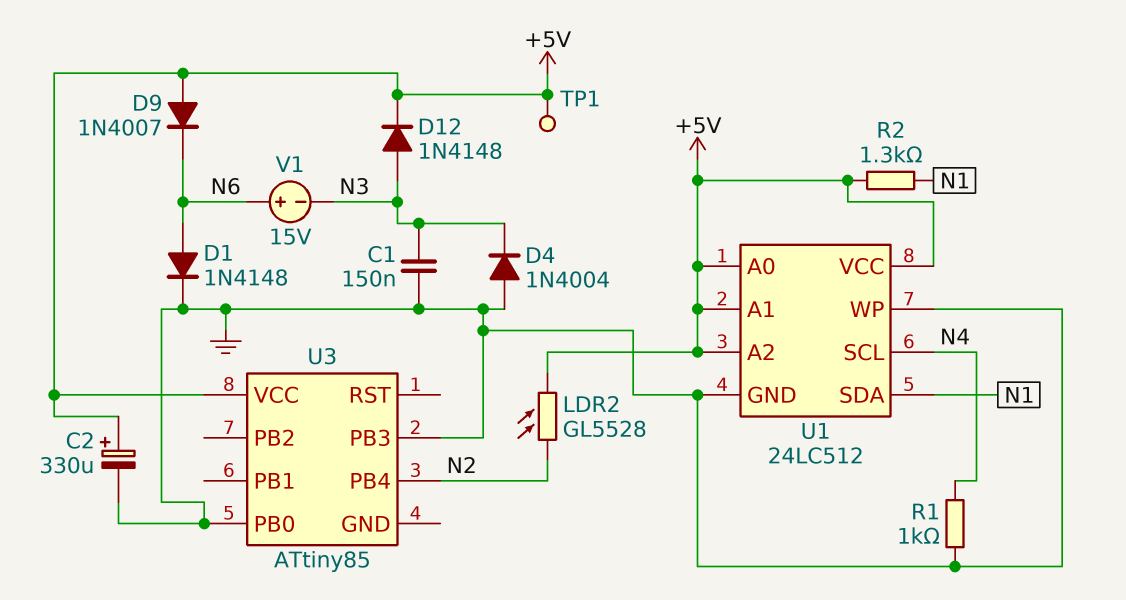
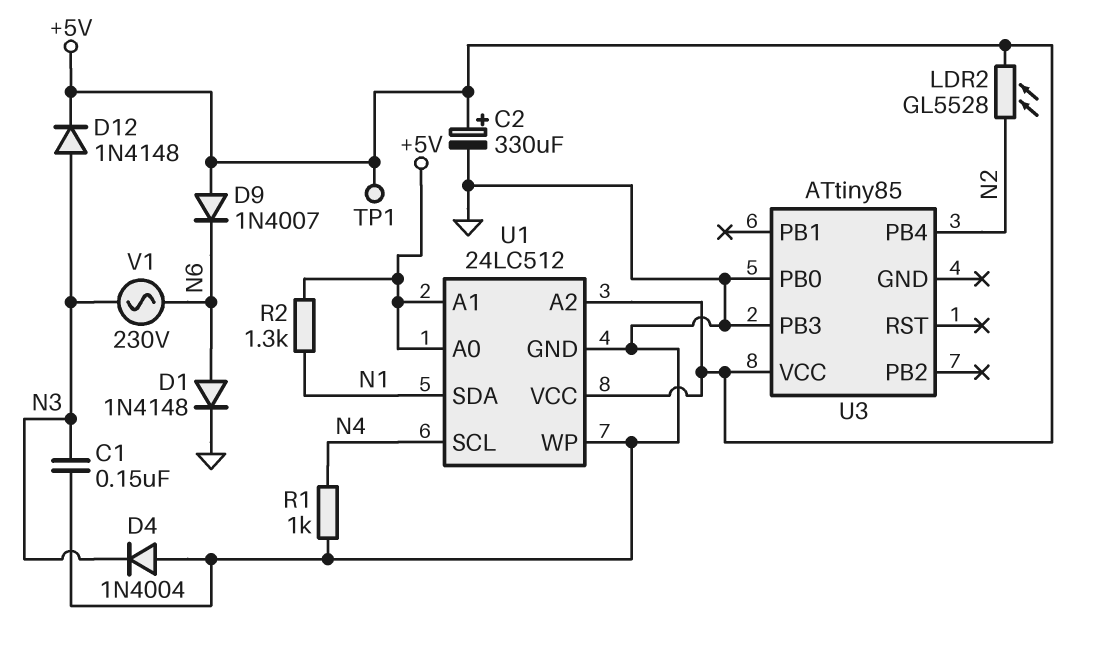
V1: 15V (plus N6, minus N3) -> AC 230V (N3, N6)

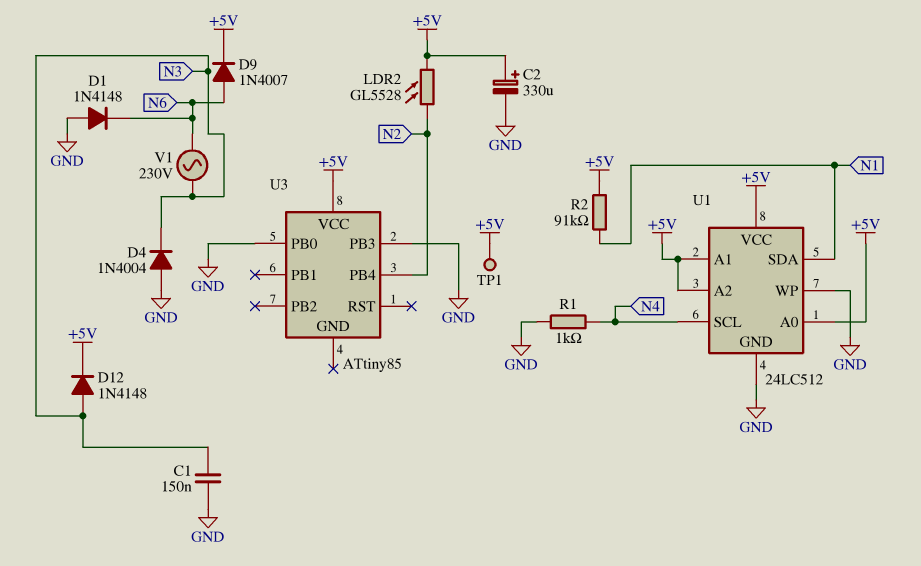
D1: diode 1N4148 (A N6, K GND) -> diode 1N4148 (A GND, K N6)
D9: diode 1N4007 (A +5V, K N6) -> diode 1N4007 (A N6, K +5V)
R2: 1.3k (+5V, N1) -> 91k (+5V, N1)

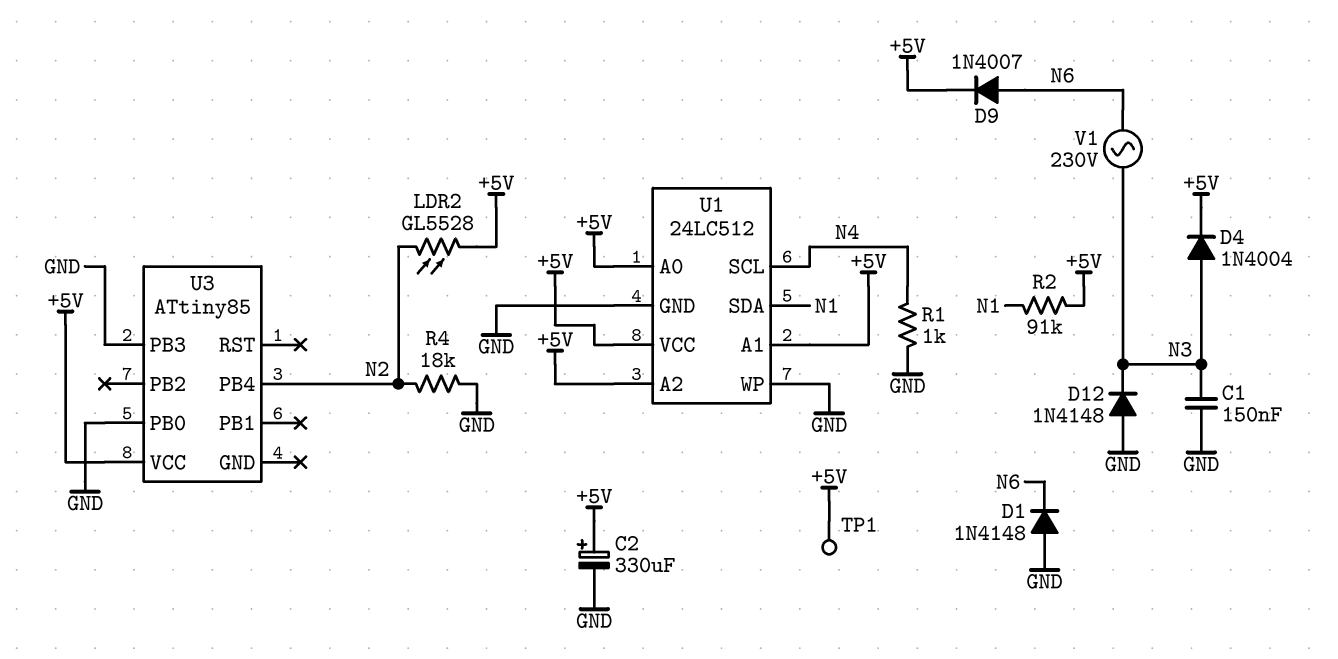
D4: diode 1N4004 (A GND, K N3) -> diode 1N4004 (A N3, K +5V)
D12: diode 1N4148 (A N3, K +5V) -> diode 1N4148 (A GND, K N3)
R4: none -> 18k (GND, N2)

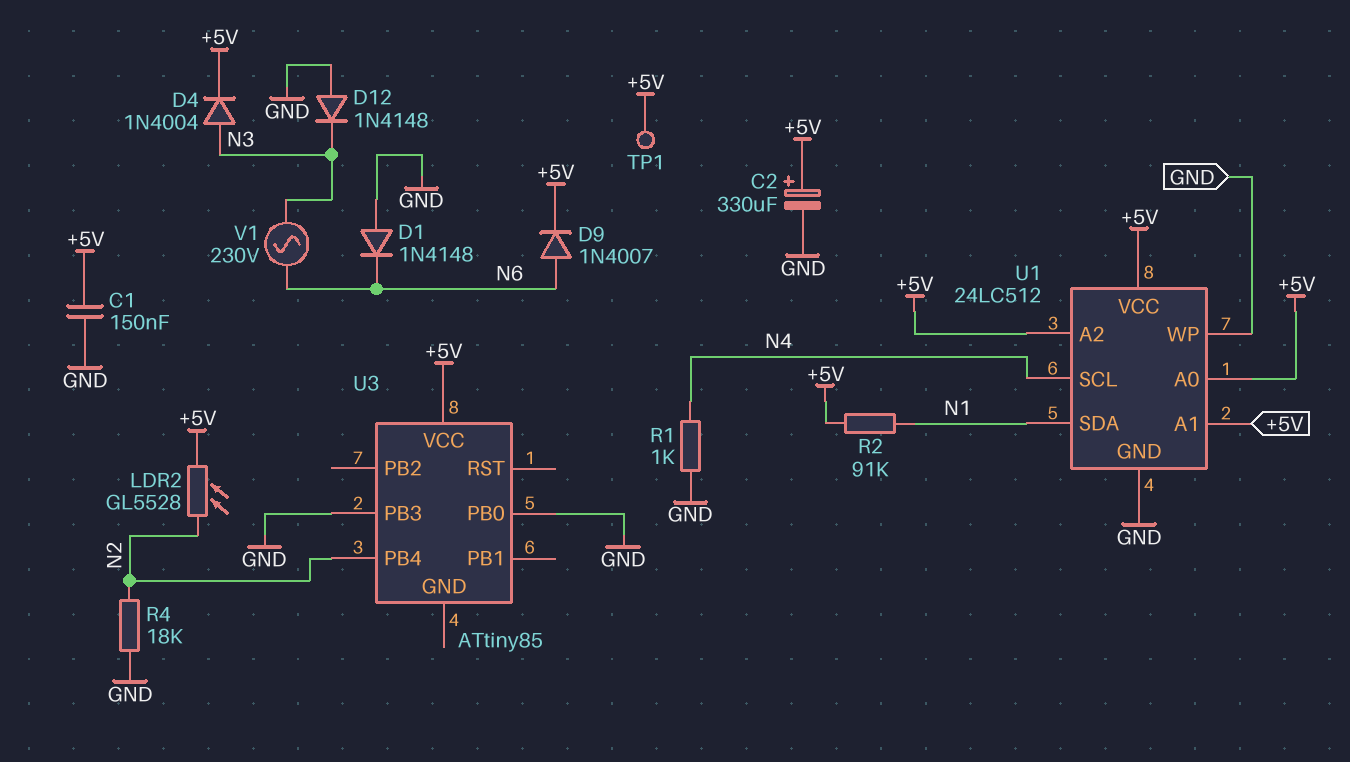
C1: 150nF (GND, N3) -> 150nF (+5V, GND)

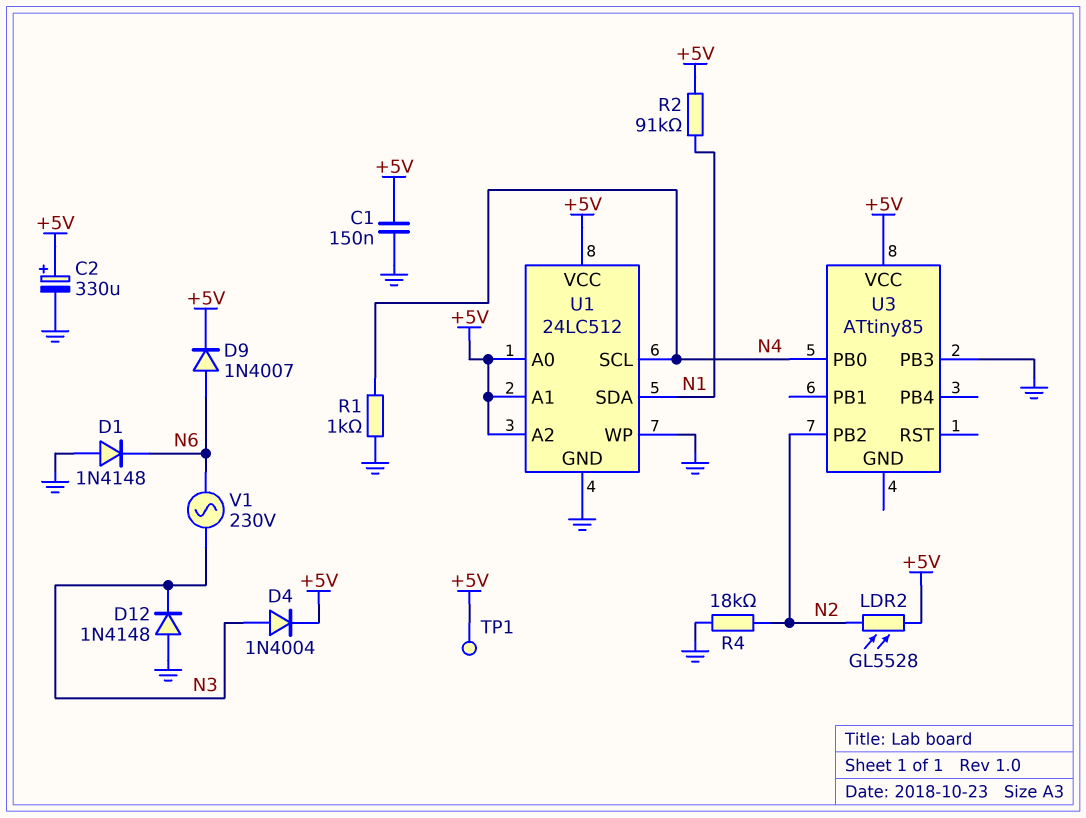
U3 pin PB0: GND -> N4
U3 pin PB2: none -> N2
U3 pin PB4: N2 -> none

